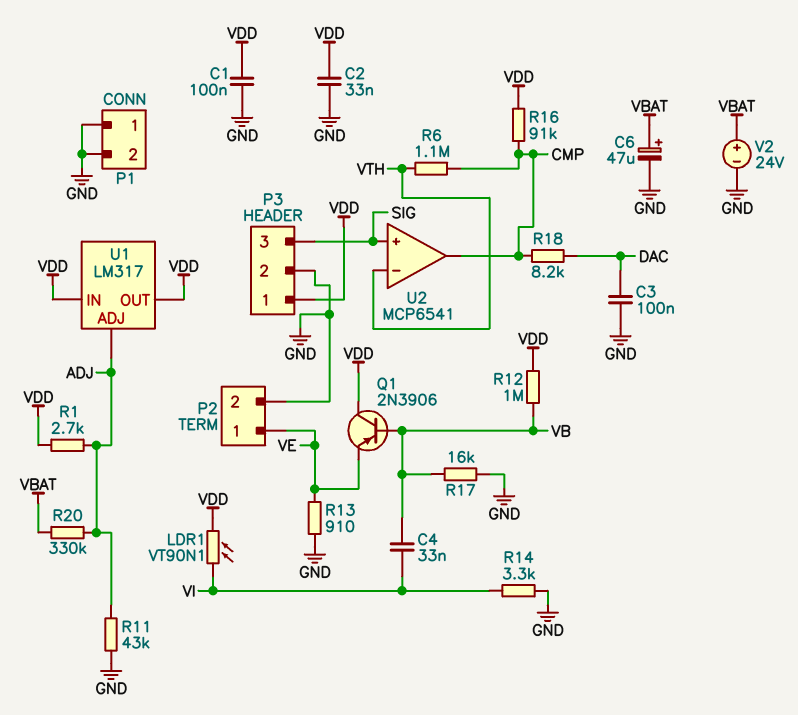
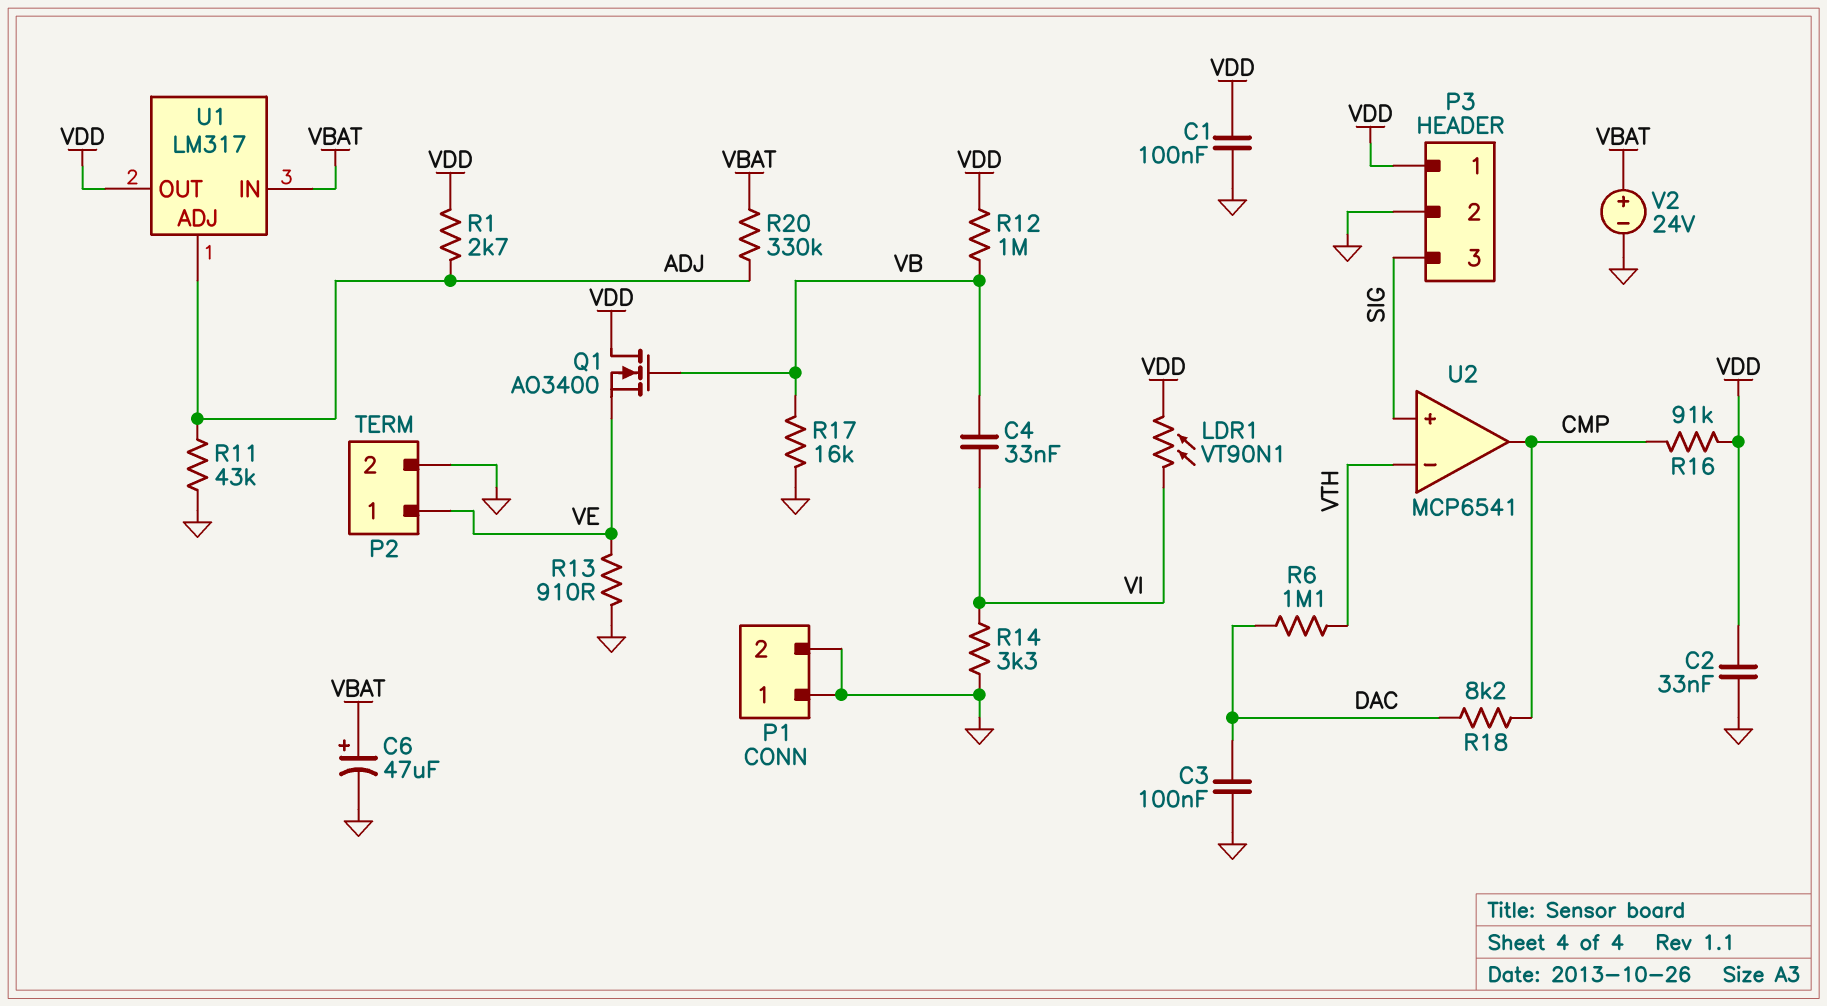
Q1: PNP 2N3906 (B VB, C VDD, E VE) -> NMOS AO3400 (G VB, D VDD, S VE)
R6: 1.1M (CMP, VTH) -> 1.1M (DAC, VTH)
U1 pin IN: VDD -> VBAT

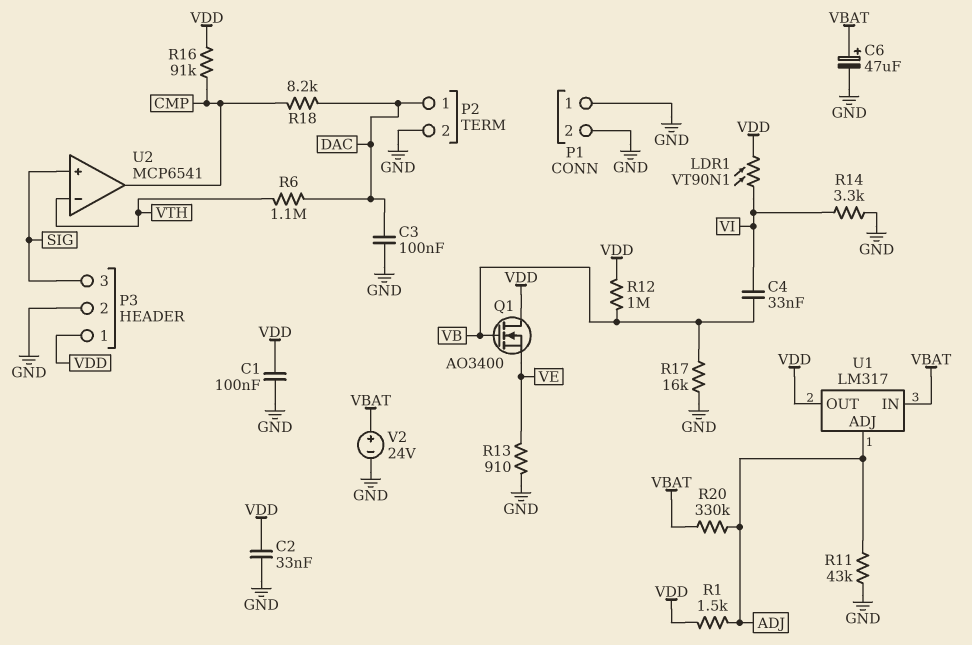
P2 pin 1: VE -> DAC
R1: 2.7k (ADJ, VDD) -> 1.5k (ADJ, VDD)

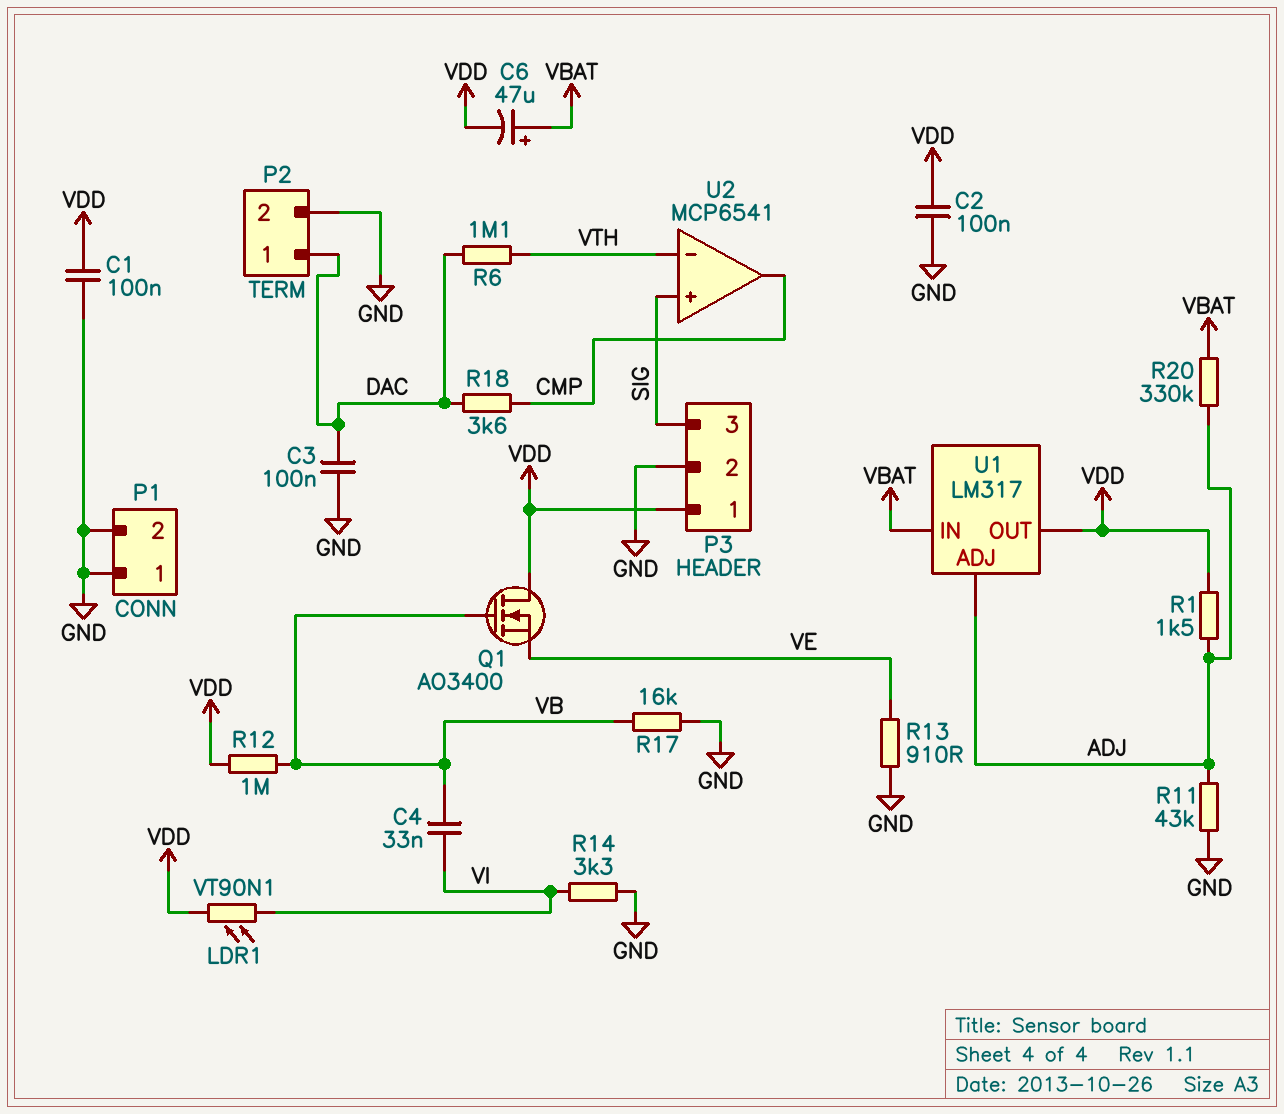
C2: 33nF (GND, VDD) -> 100nF (GND, VDD)
C6: 47uF (plus VBAT, minus GND) -> 47uF (plus VBAT, minus VDD)
R16: 91k (CMP, VDD) -> none
R18: 8.2k (CMP, DAC) -> 3.6k (CMP, DAC)
V2: 24V (plus VBAT, minus GND) -> none

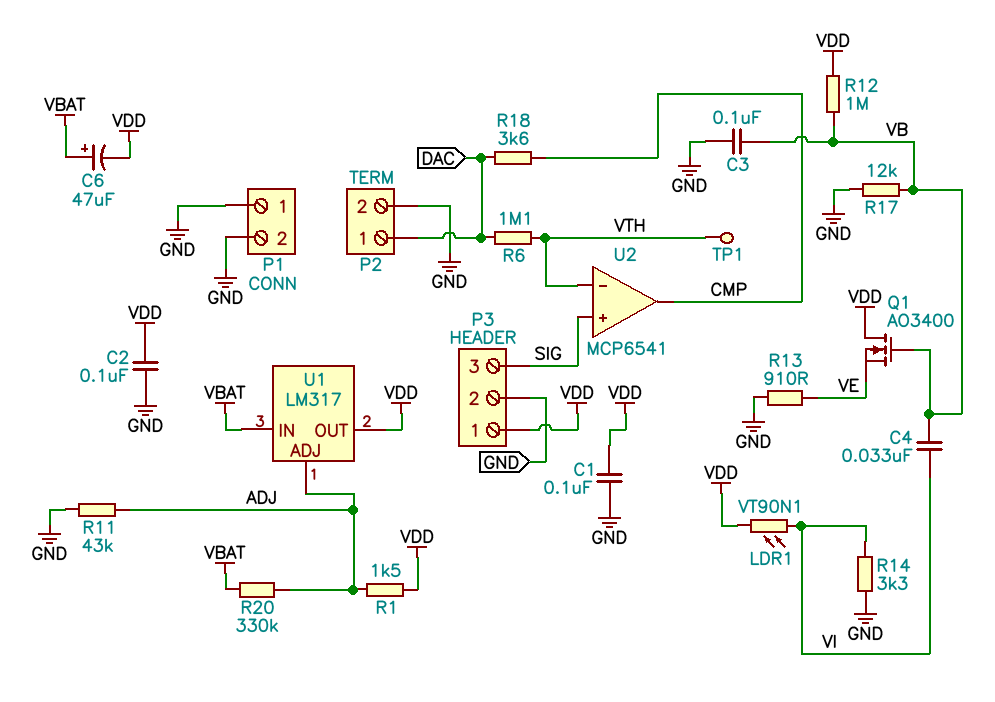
C3: 100nF (DAC, GND) -> 100nF (GND, VB)
R17: 16k (GND, VB) -> 12k (GND, VB)
TP1: none -> test point (VTH)

